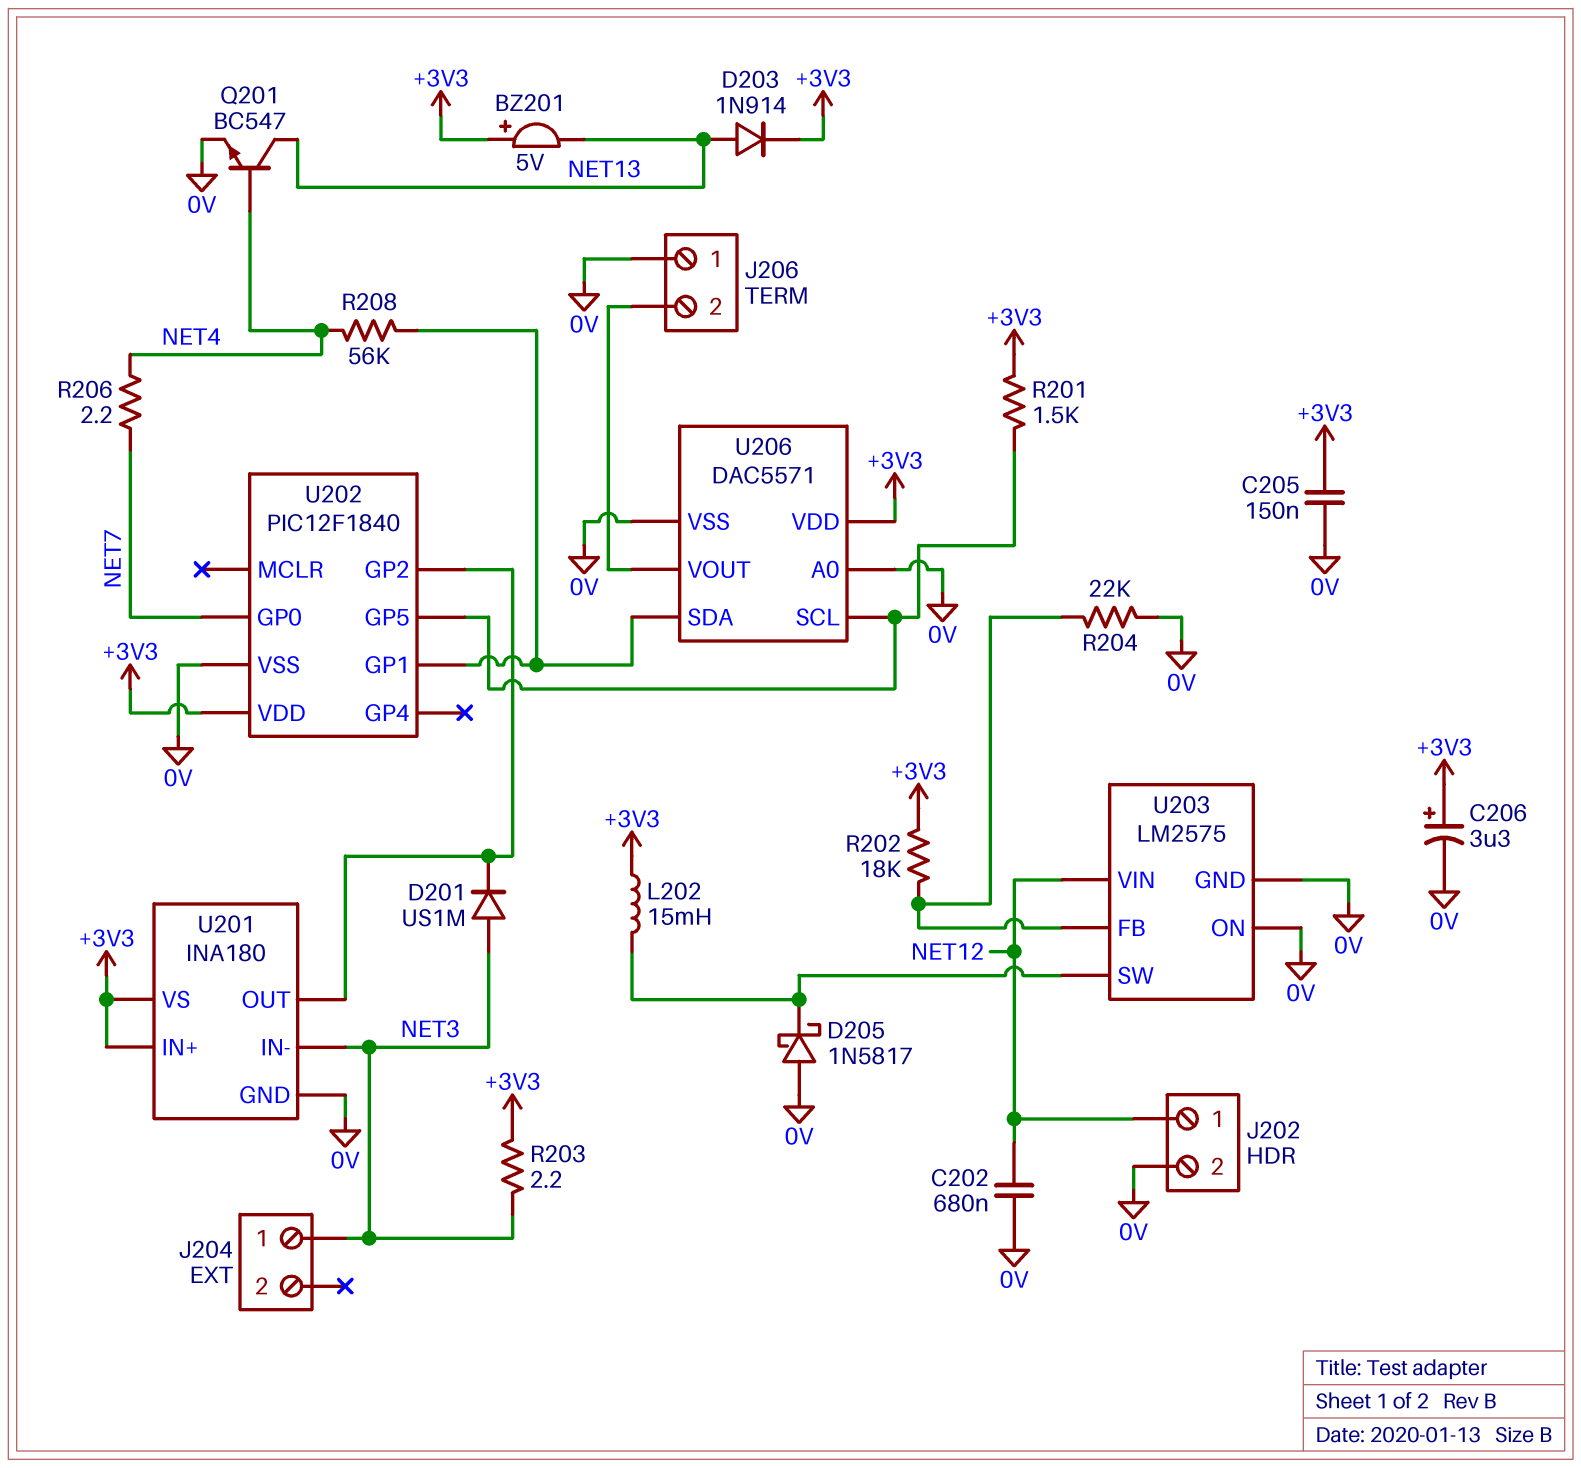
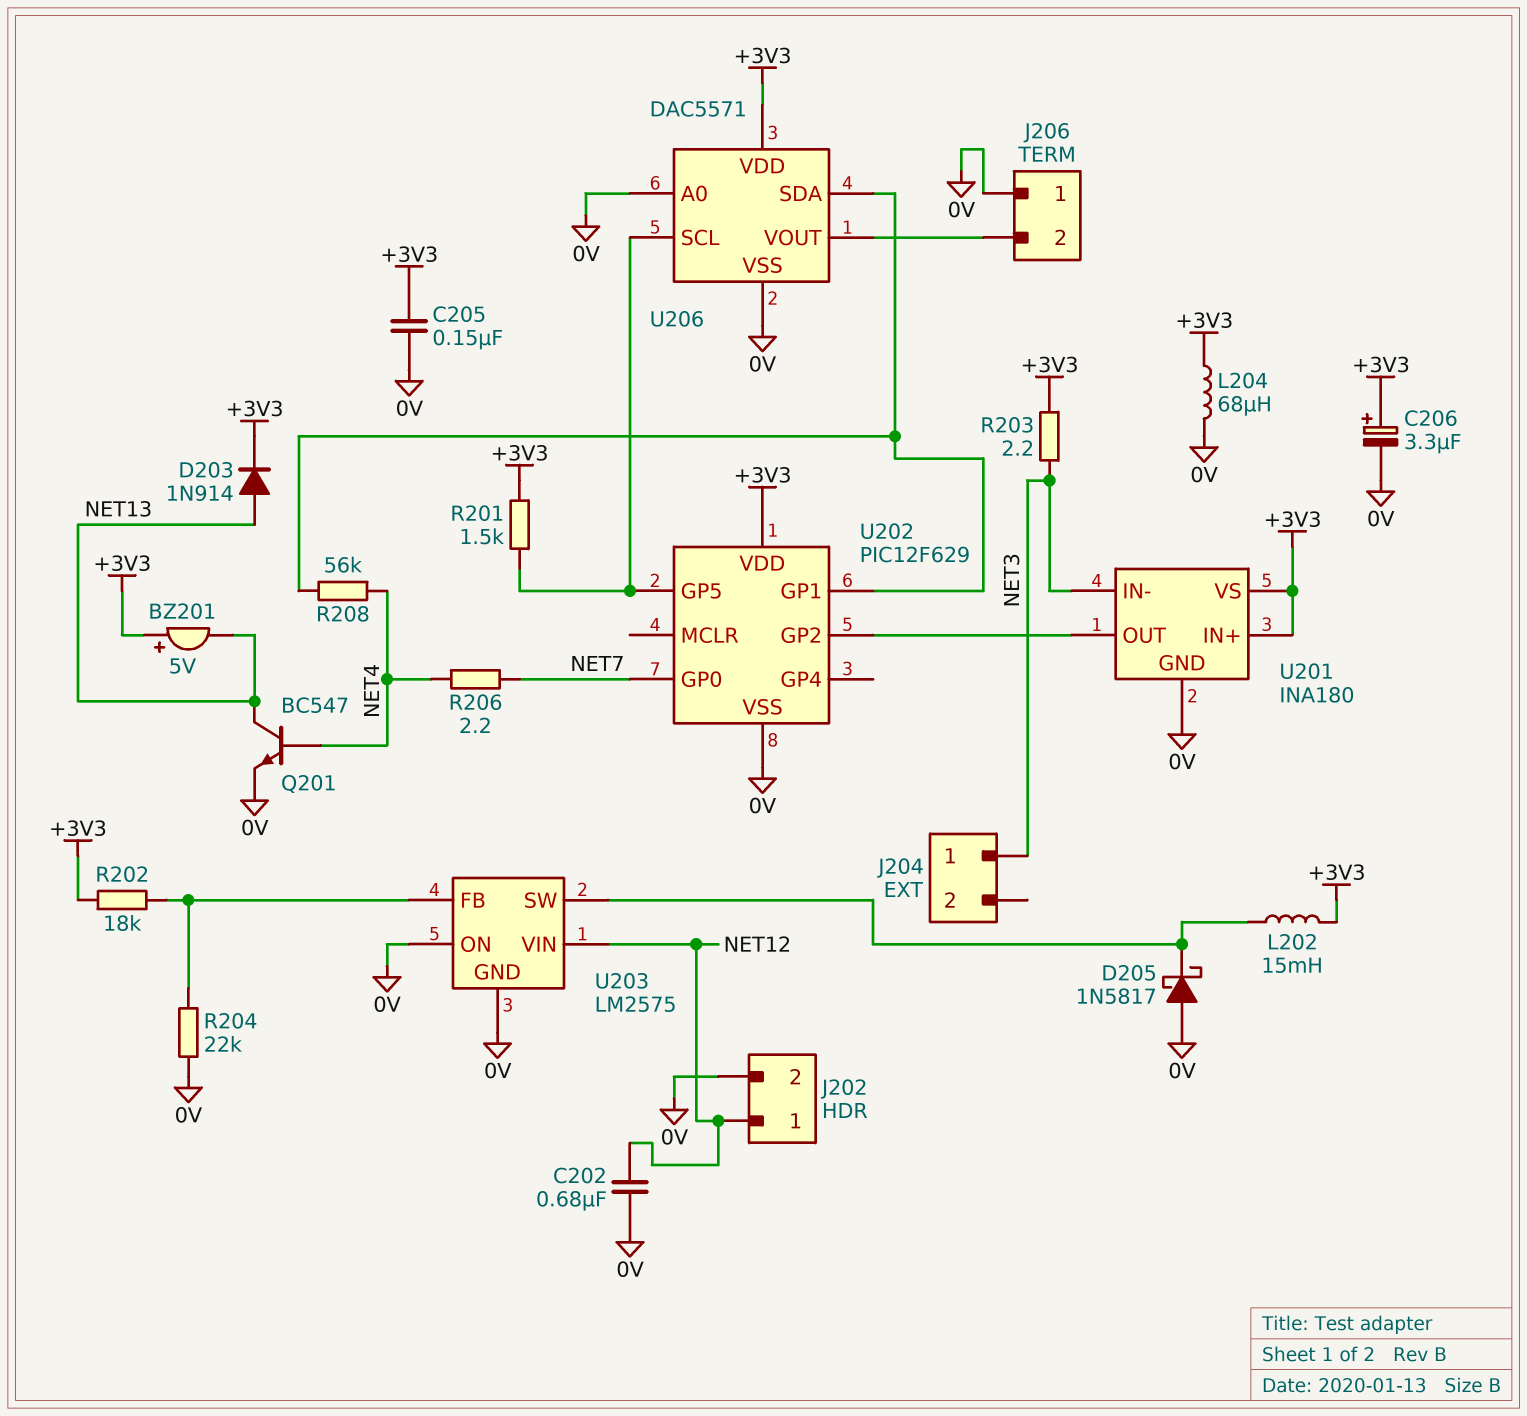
D201: diode US1M (A NET3, K U201/OUT) -> none
L204: none -> 68uH (+3V3, 0V)
U202: PIC12F1840 -> PIC12F629

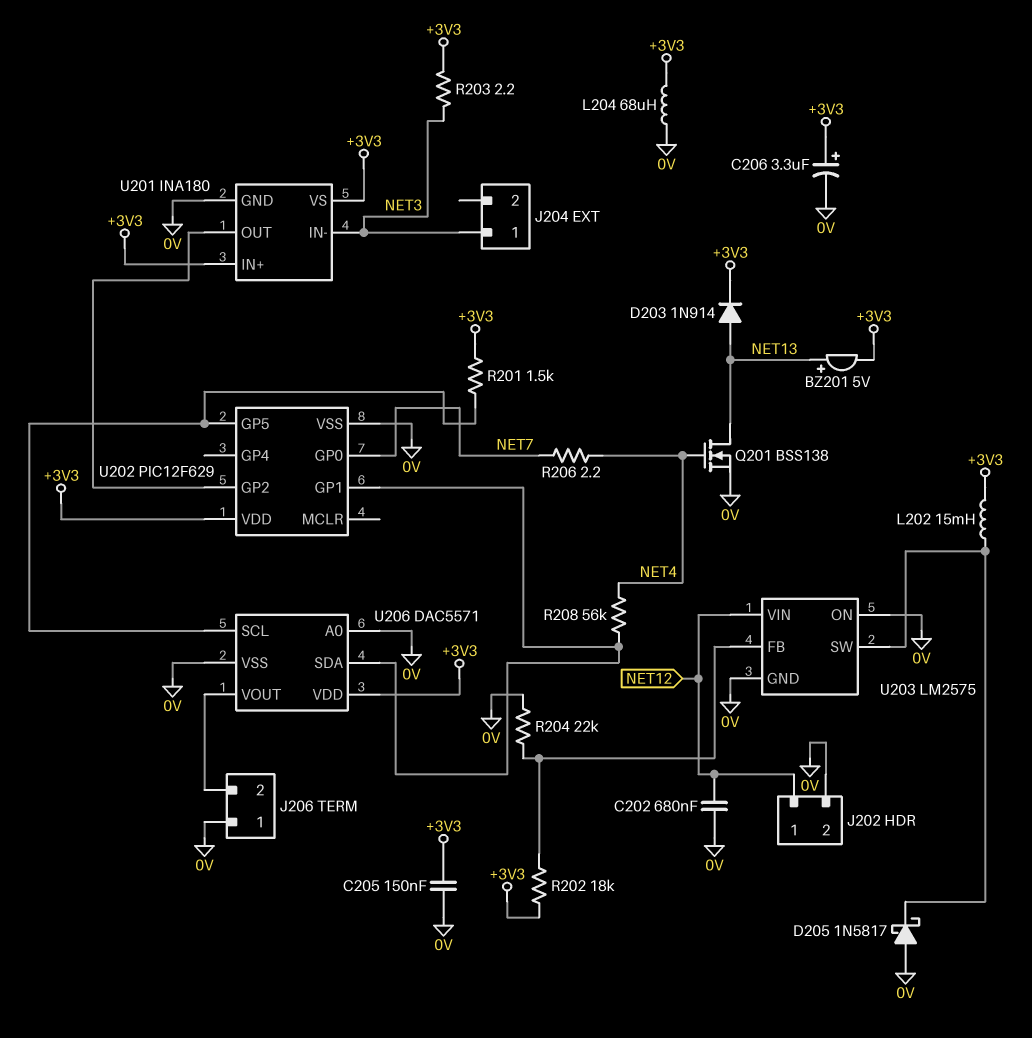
BZ201: buzzer 5V (plus +3V3, minus NET13) -> buzzer 5V (plus NET13, minus +3V3)
Q201: NPN BC547 (B NET4, C NET13, E 0V) -> NMOS BSS138 (G NET4, D NET13, S 0V)

